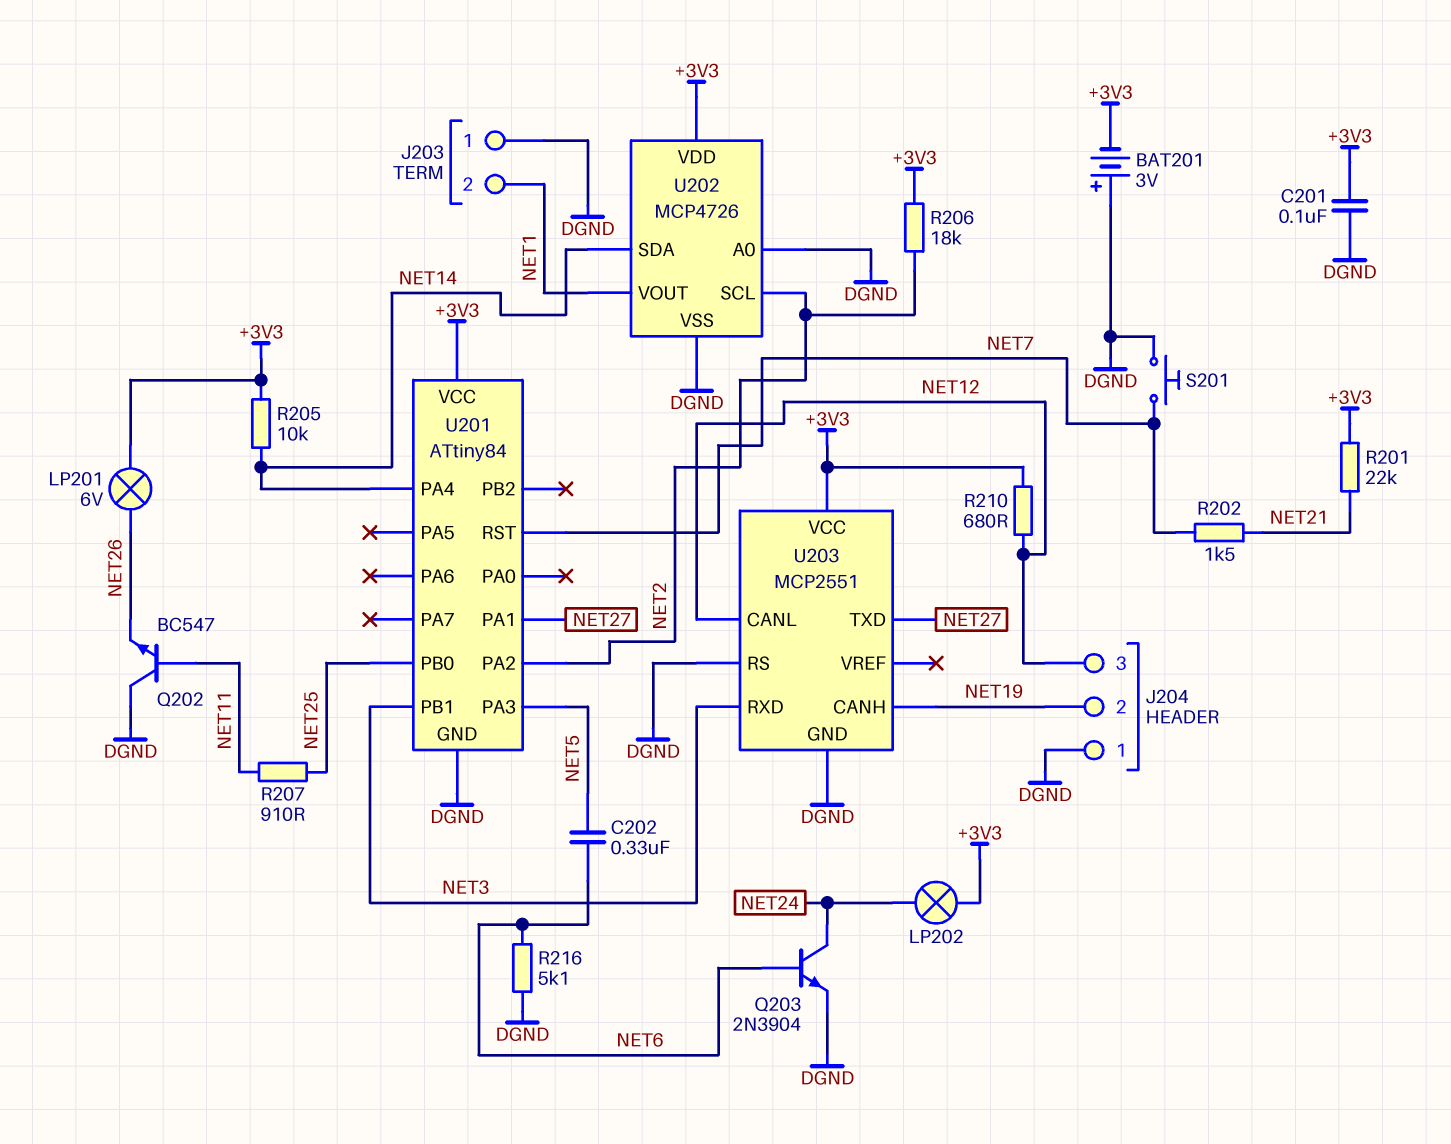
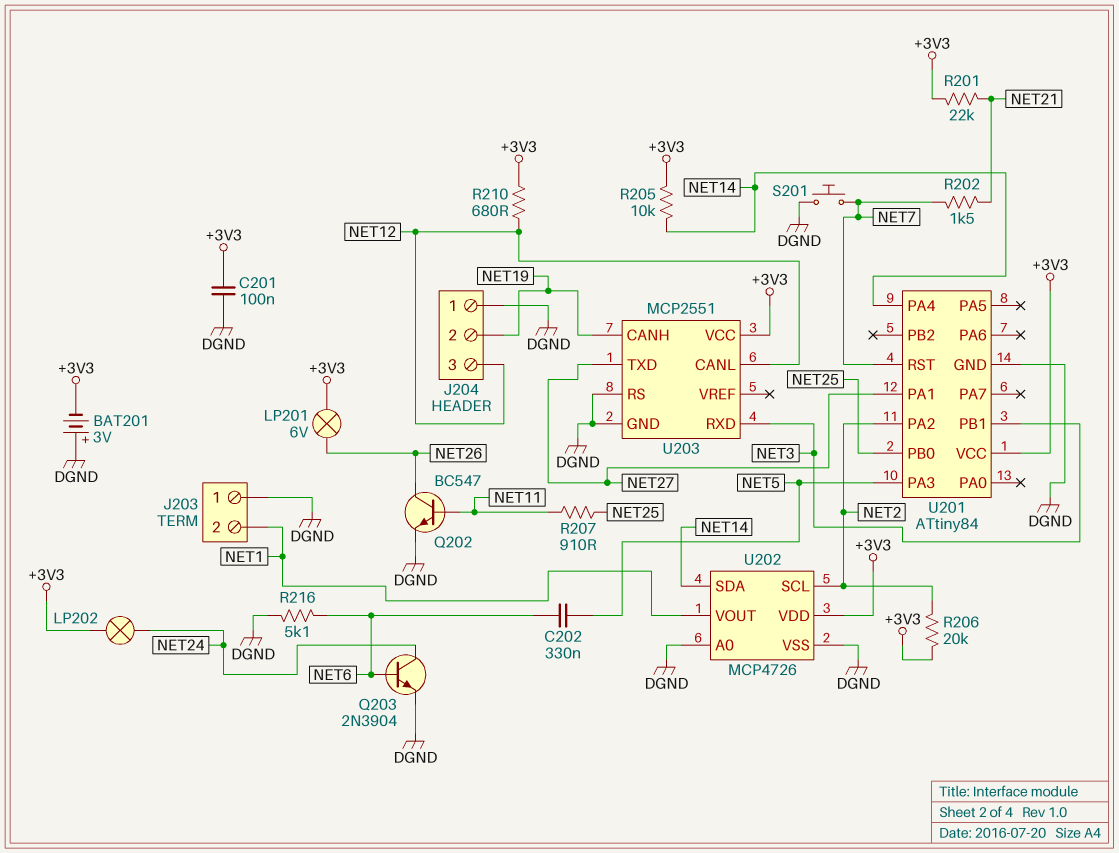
Q202: NPN BC547 (B NET11, C DGND, E NET26) -> NPN BC547 (B NET11, C NET26, E DGND)
R206: 18k (+3V3, NET2) -> 20k (+3V3, NET2)

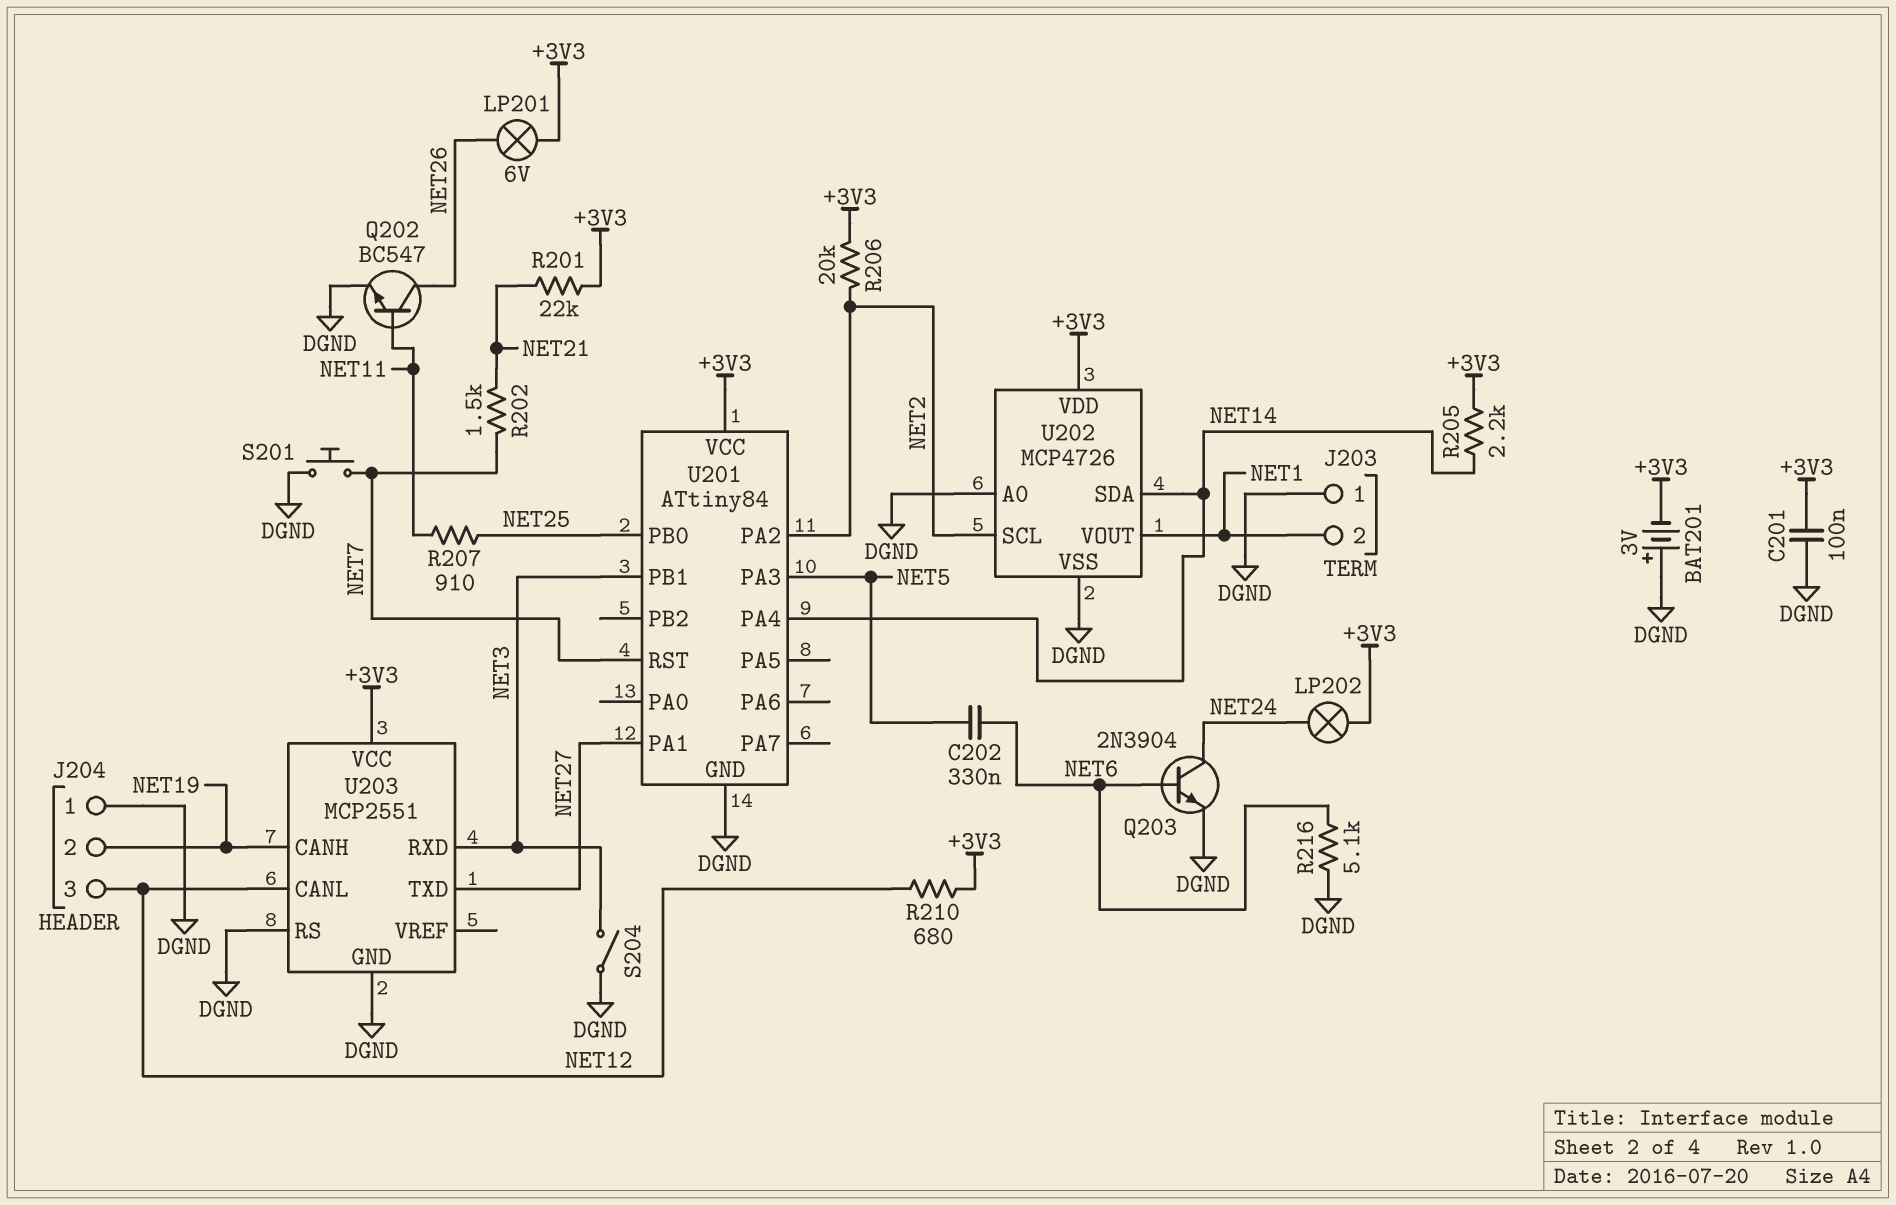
R205: 10k (+3V3, NET14) -> 2.2k (+3V3, NET14)
S204: none -> switch (DGND, NET3)

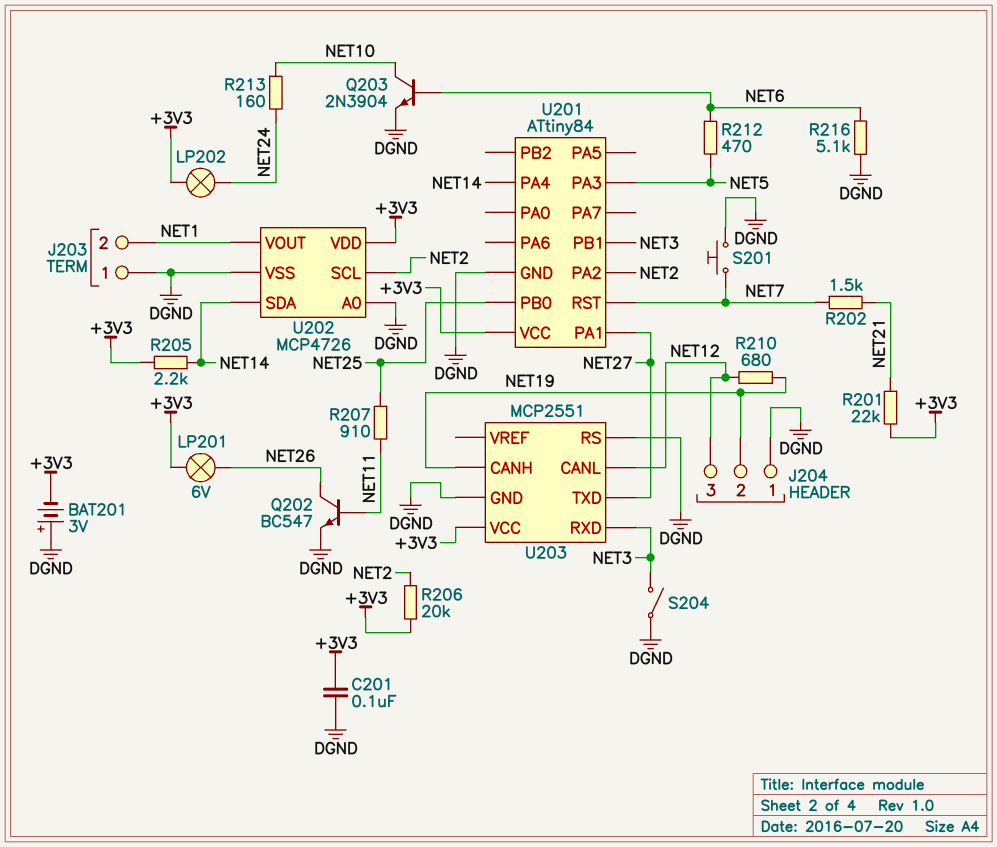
C202: 330nF (NET5, NET6) -> none
Q203: NPN 2N3904 (B NET6, C NET24, E DGND) -> NPN 2N3904 (B NET6, C NET10, E DGND)
R210: 680 (+3V3, NET12) -> 680 (NET12, NET19)
R212: none -> 470 (NET5, NET6)
R213: none -> 160 (NET10, NET24)

